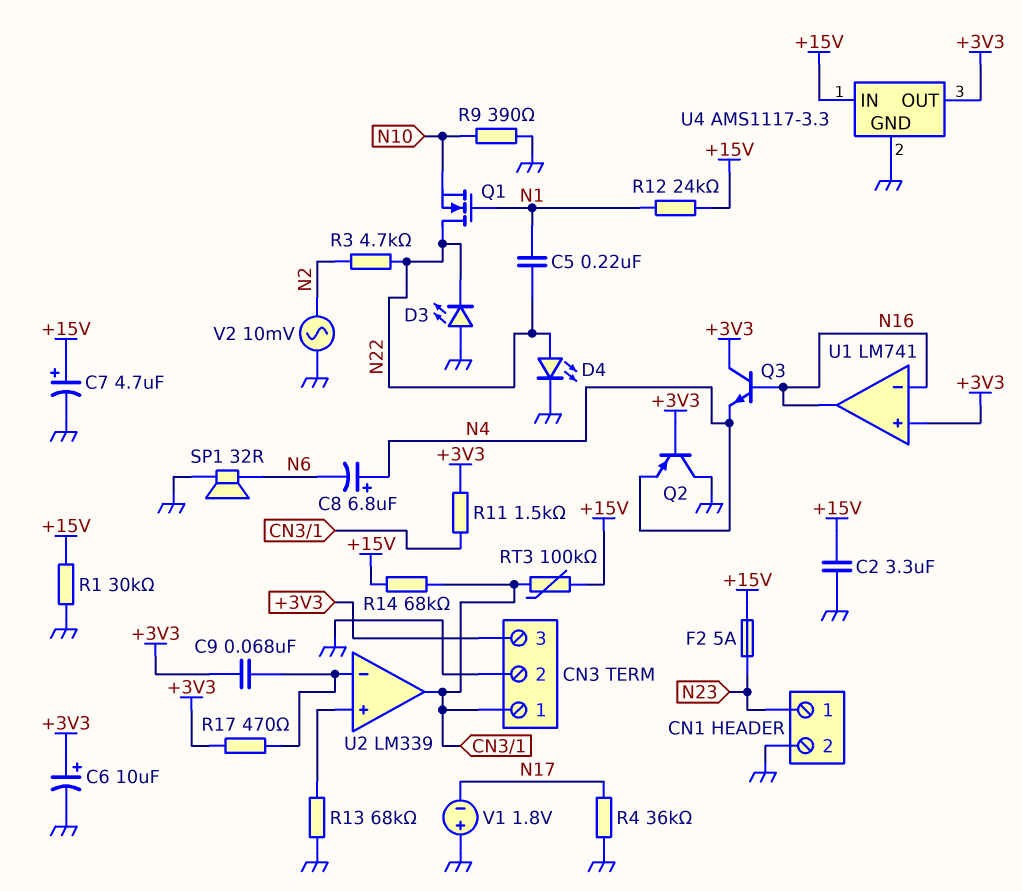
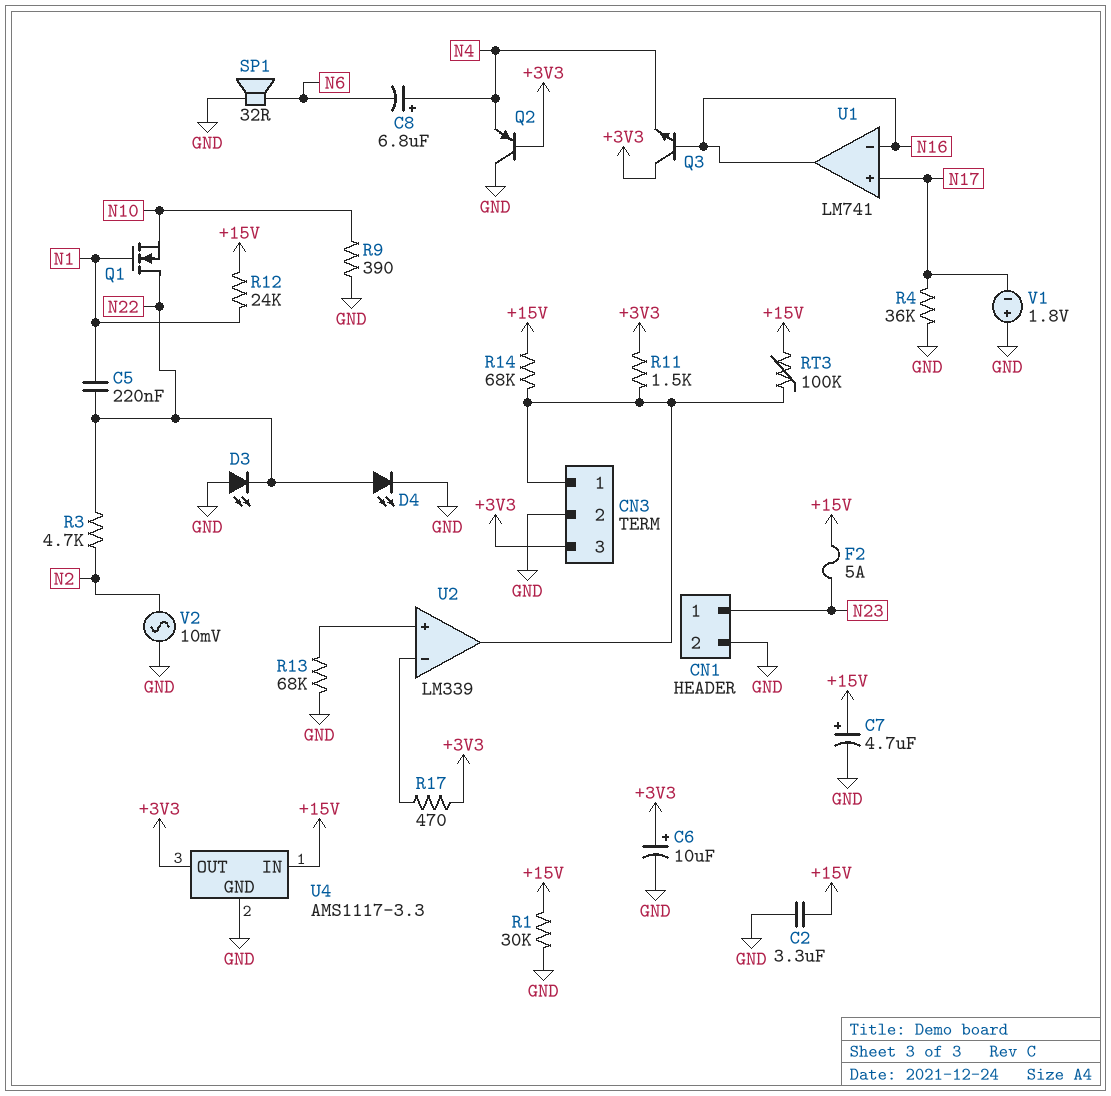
C9: 68nF (+3V3, U2/in-) -> none
U1 pin in+: +3V3 -> N17

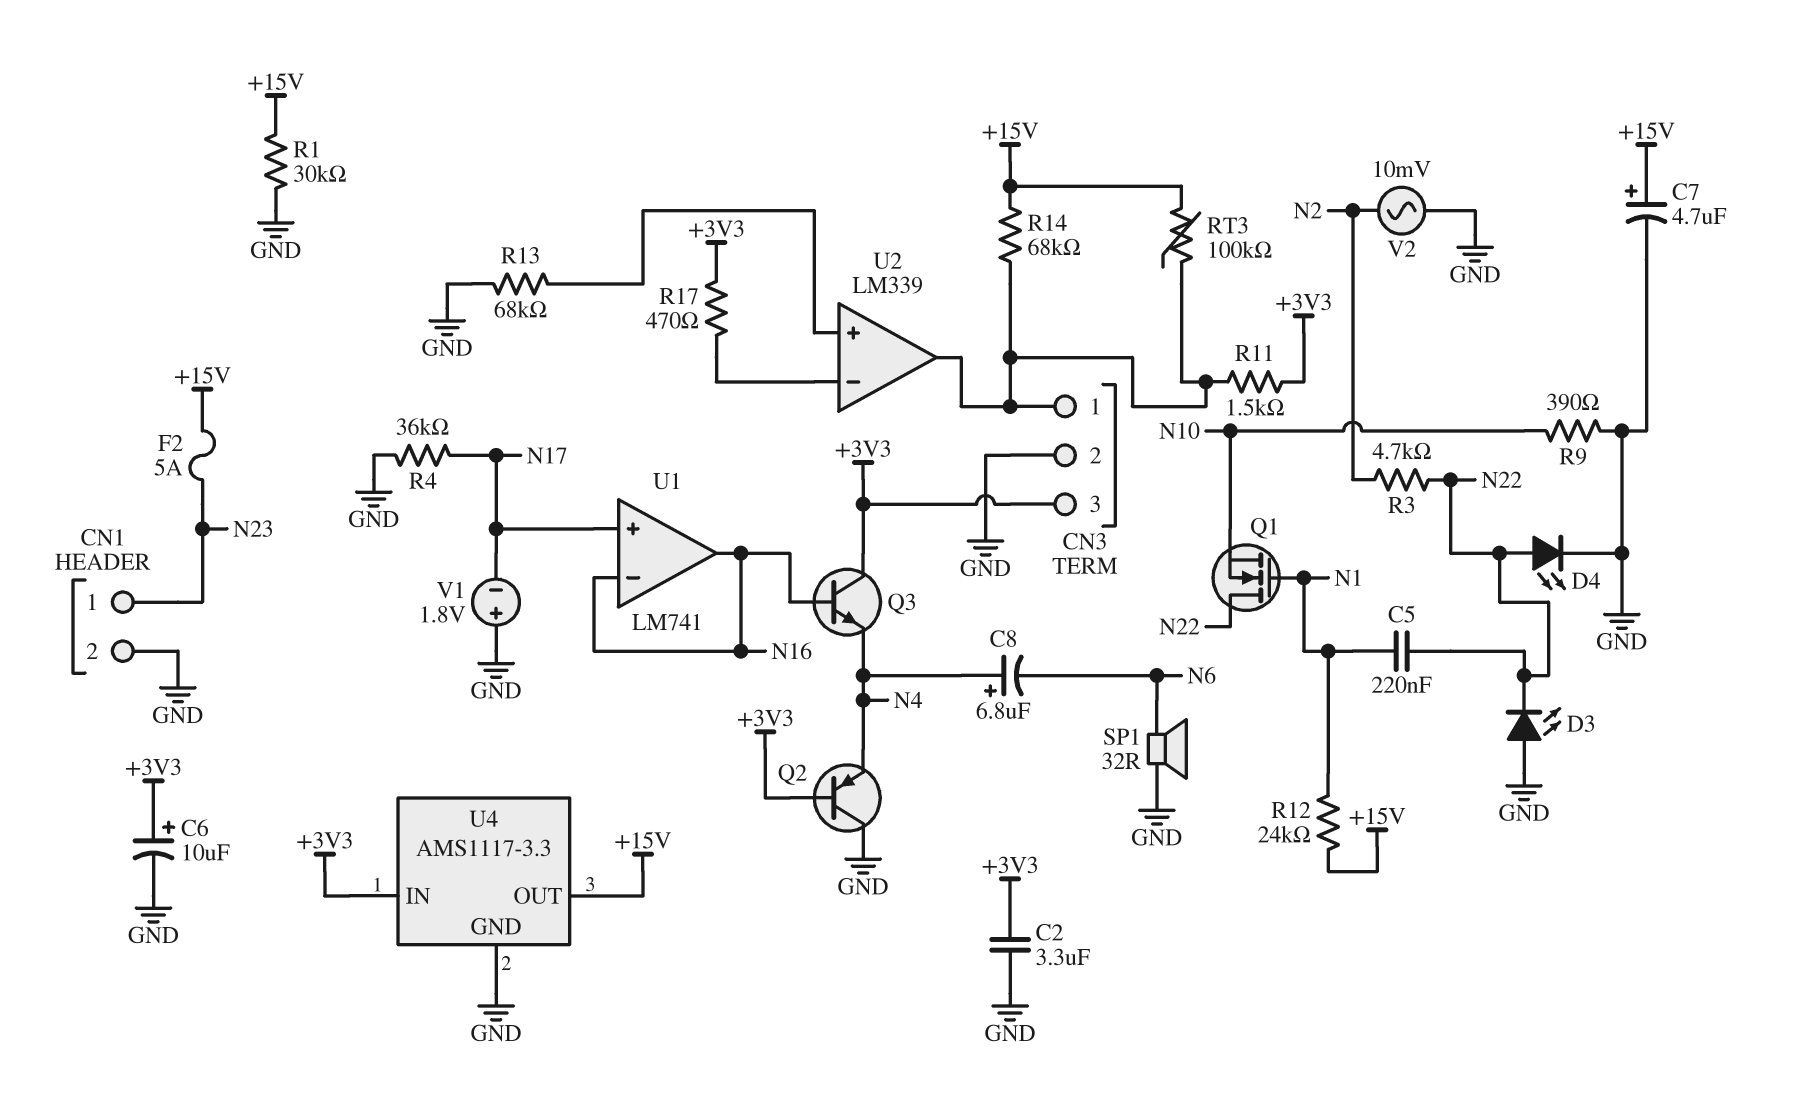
C2: 3.3uF (+15V, GND) -> 3.3uF (+3V3, GND)
U4 pin IN: +15V -> +3V3
U4 pin OUT: +3V3 -> +15V

